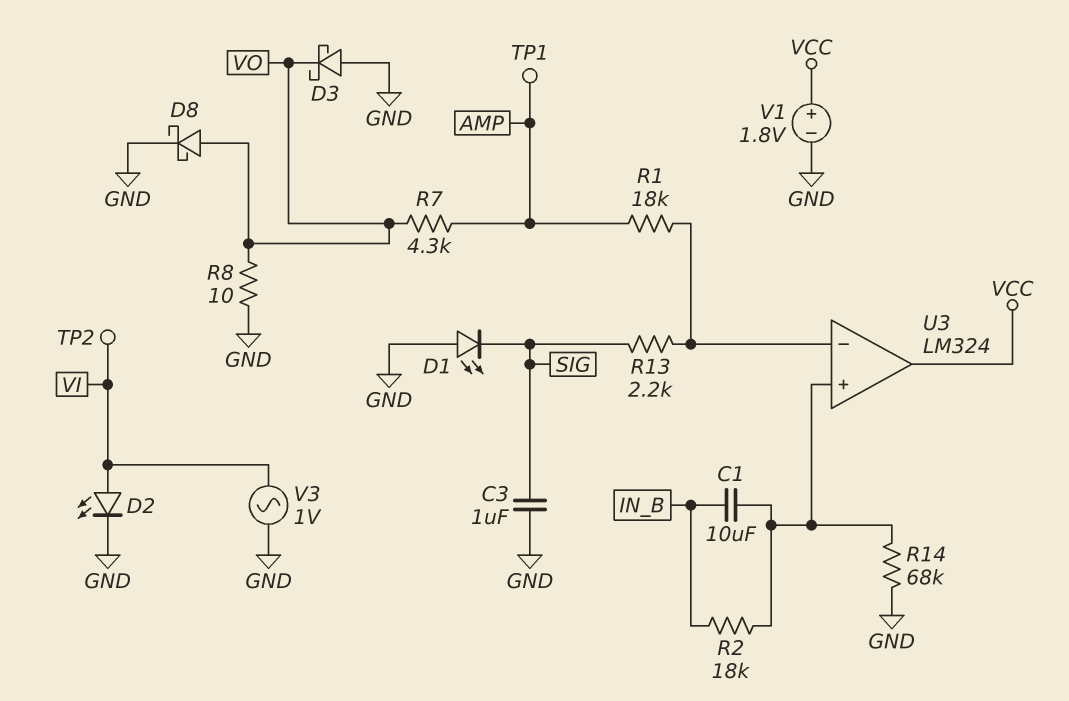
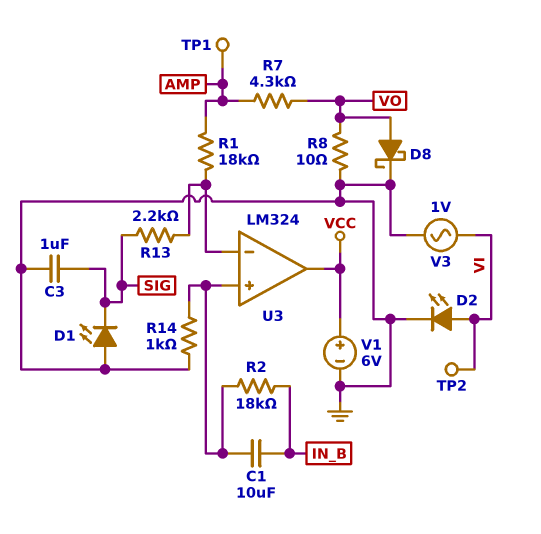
D3: schottky (A GND, K VO) -> none
R14: 68k (GND, U3/in+) -> 1k (GND, U3/in+)
V1: 1.8V (plus VCC, minus GND) -> 6V (plus VCC, minus GND)

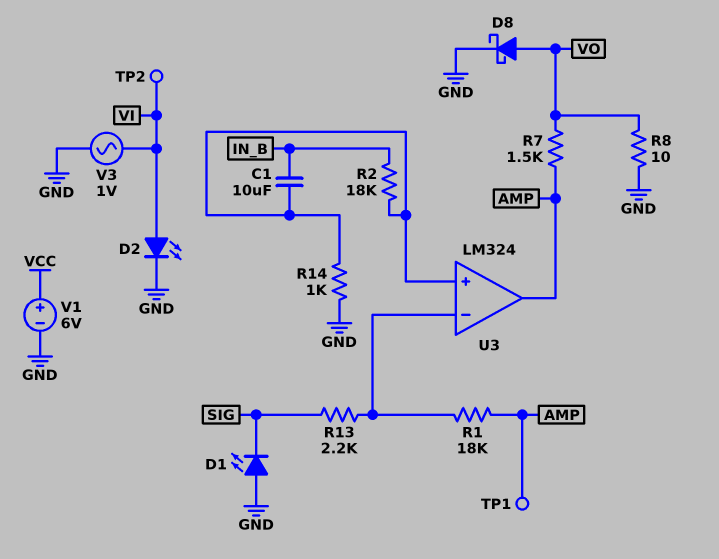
C3: 1uF (GND, SIG) -> none
R7: 4.3k (AMP, VO) -> 1.5k (AMP, VO)
U3 pin out: VCC -> AMP

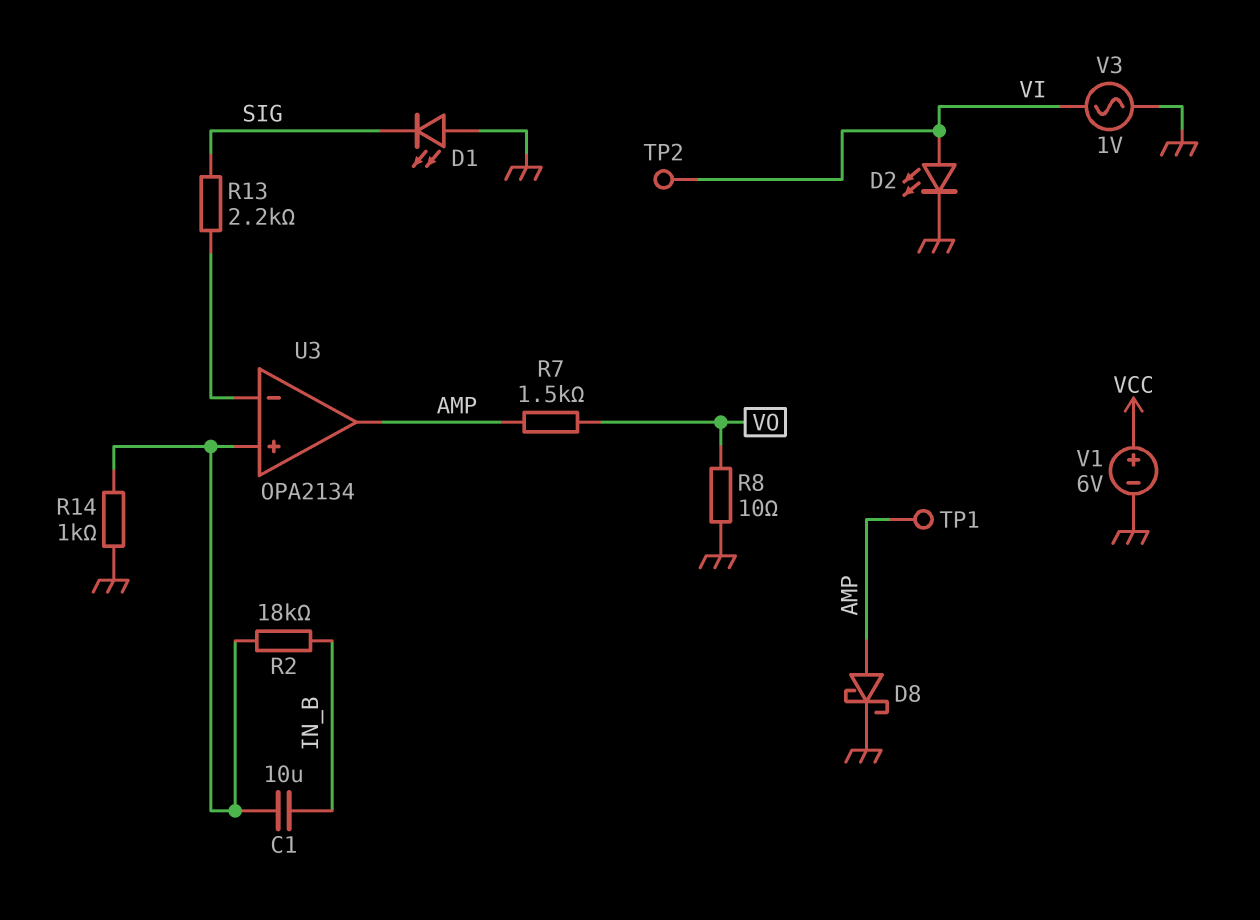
D8: schottky (A VO, K GND) -> schottky (A AMP, K GND)
R1: 18k (AMP, U3/in-) -> none
U3: LM324 -> OPA2134

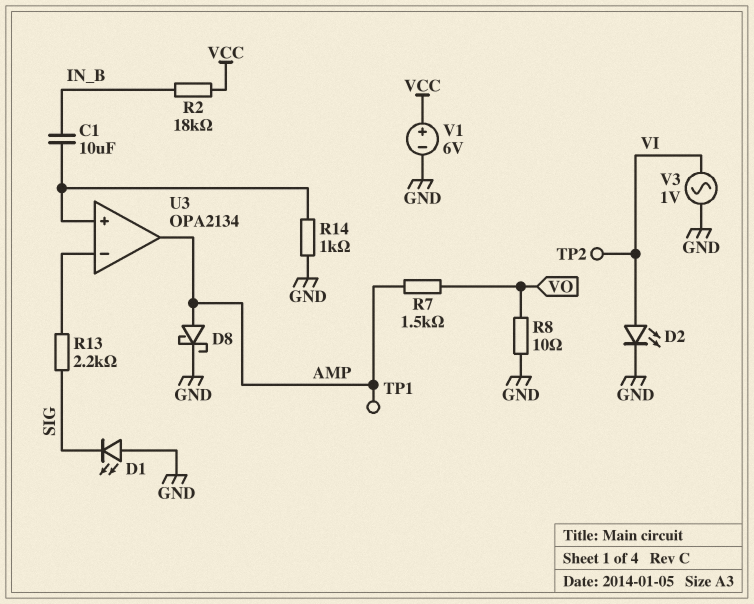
R2: 18k (IN_B, U3/in+) -> 18k (IN_B, VCC)

